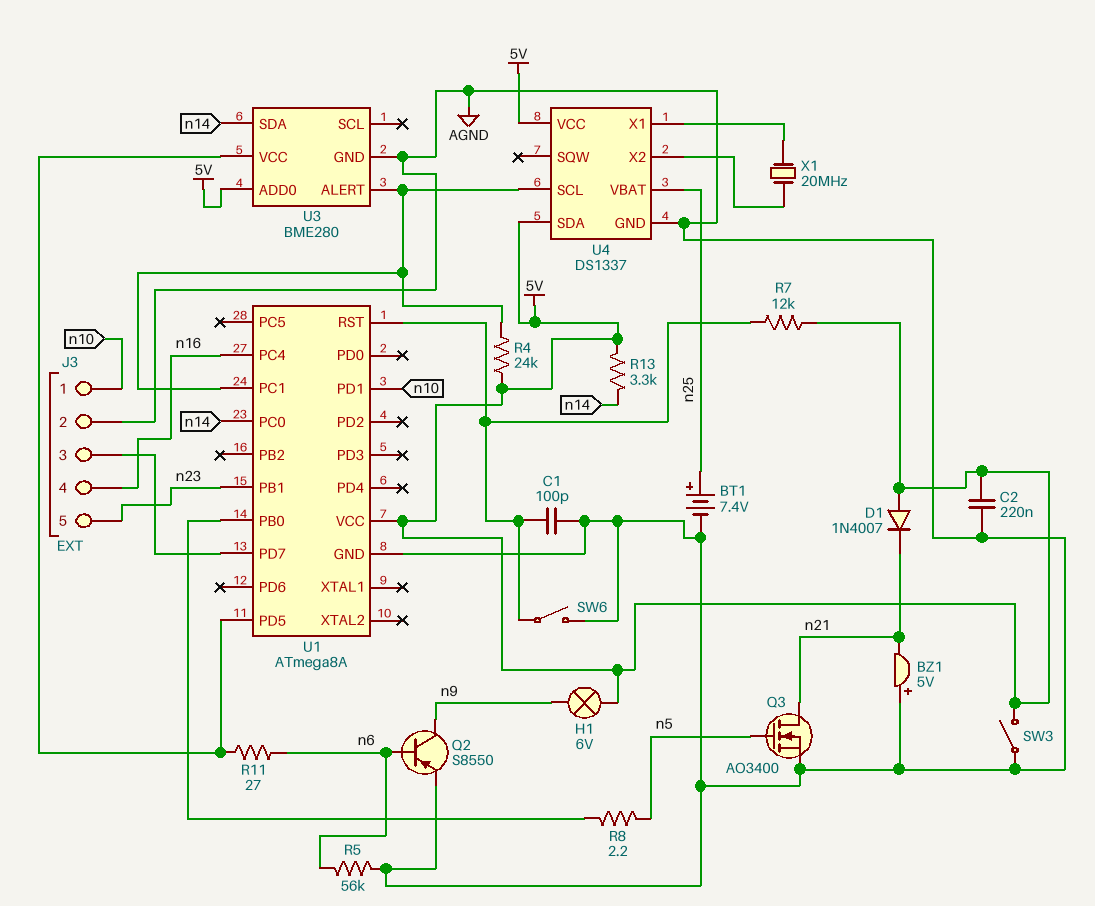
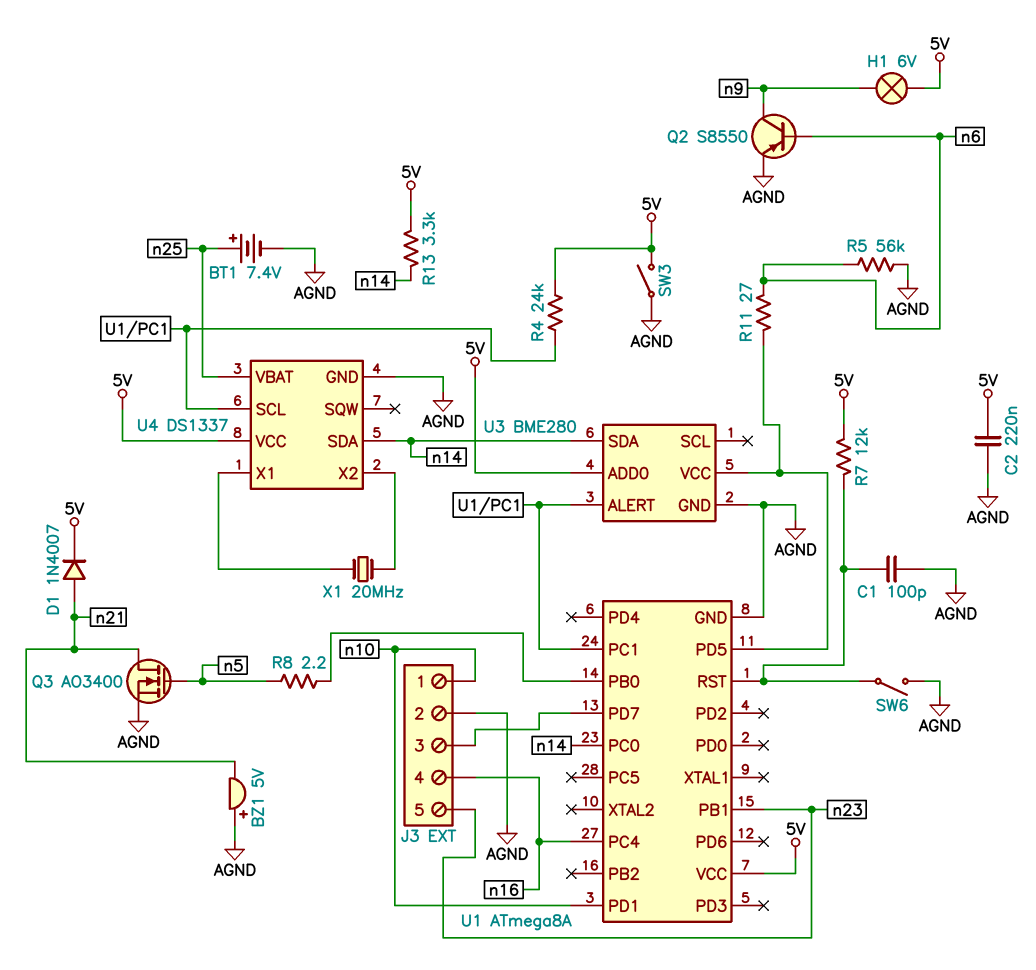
D1: diode 1N4007 (A 5V, K n21) -> diode 1N4007 (A n21, K 5V)
U4 pin SDA: 5V -> n14

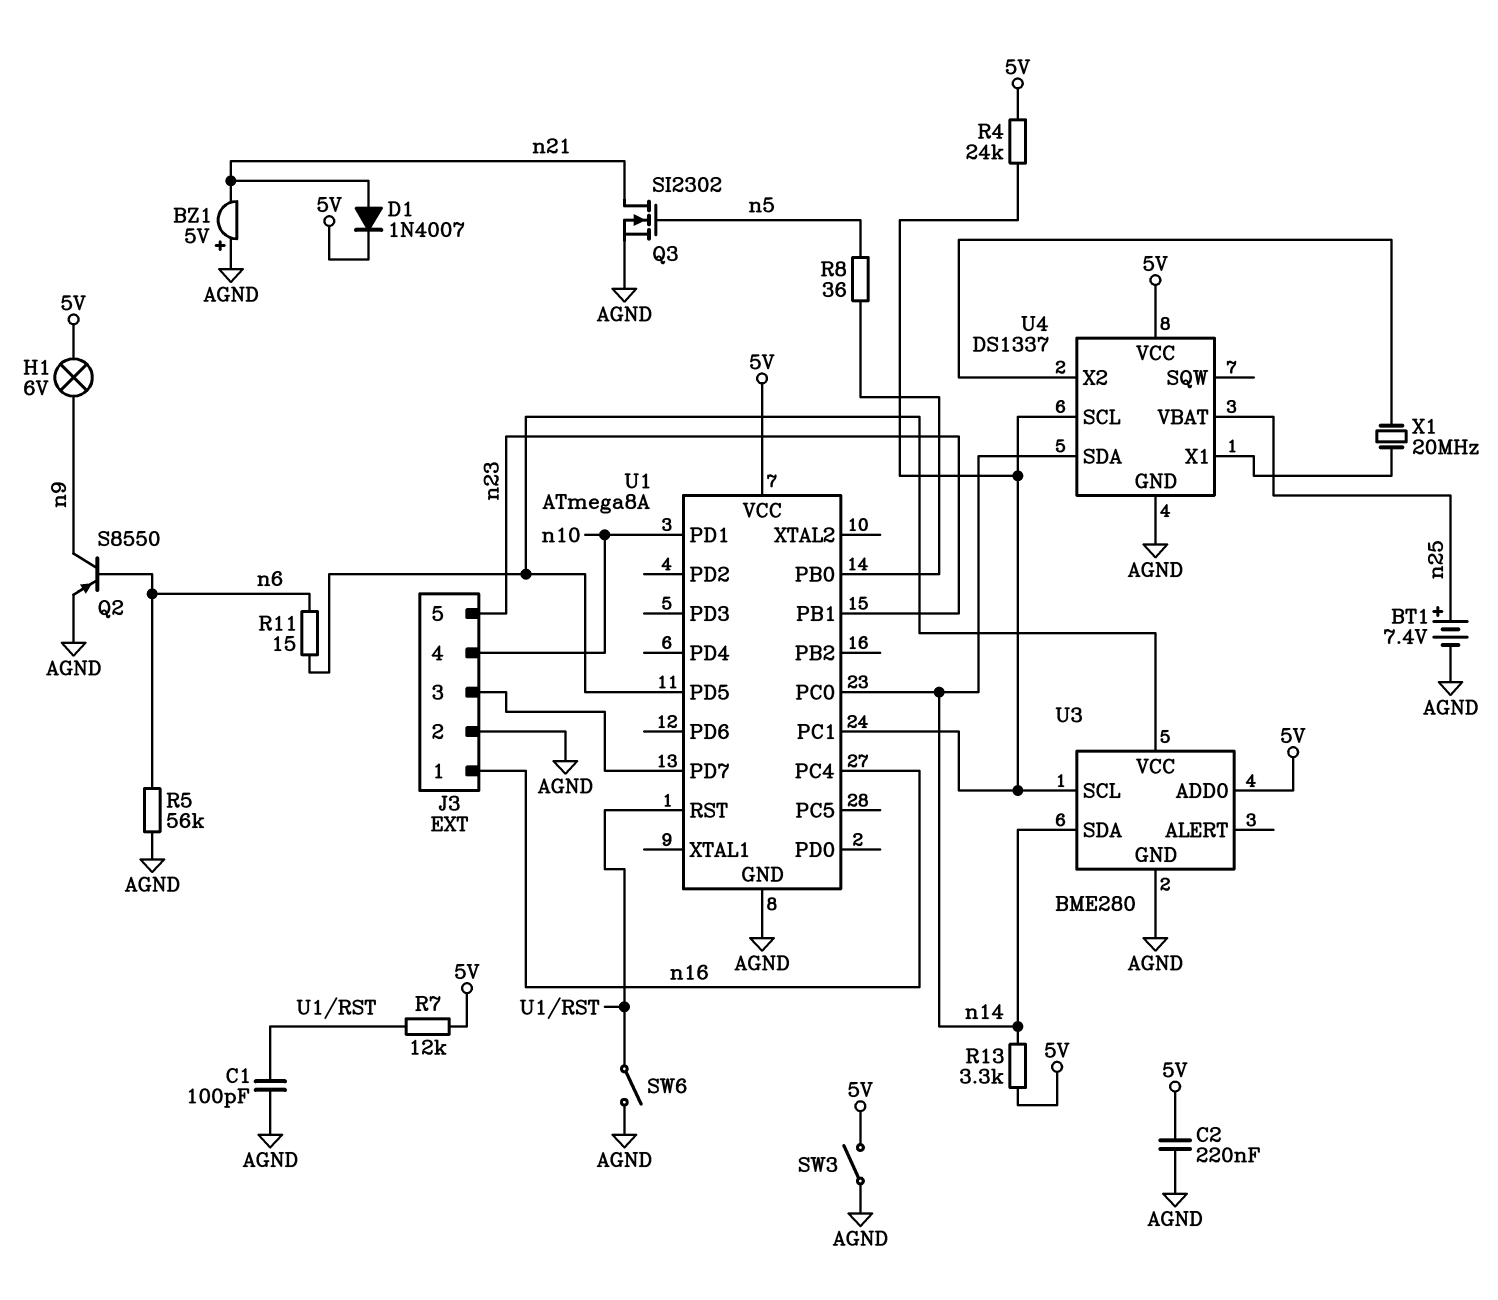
J3 pin 1: n10 -> n16
J3 pin 4: n16 -> n10
Q3: NMOS AO3400 (G n5, D n21, S AGND) -> NMOS SI2302 (G n5, D n21, S AGND)
R8: 2.2 (U1/PB0, n5) -> 36 (U1/PB0, n5)
R11: 27 (U1/PD5, n6) -> 15 (U1/PD5, n6)
U3 pin ALERT: U1/PC1 -> none
U3 pin SCL: none -> U1/PC1

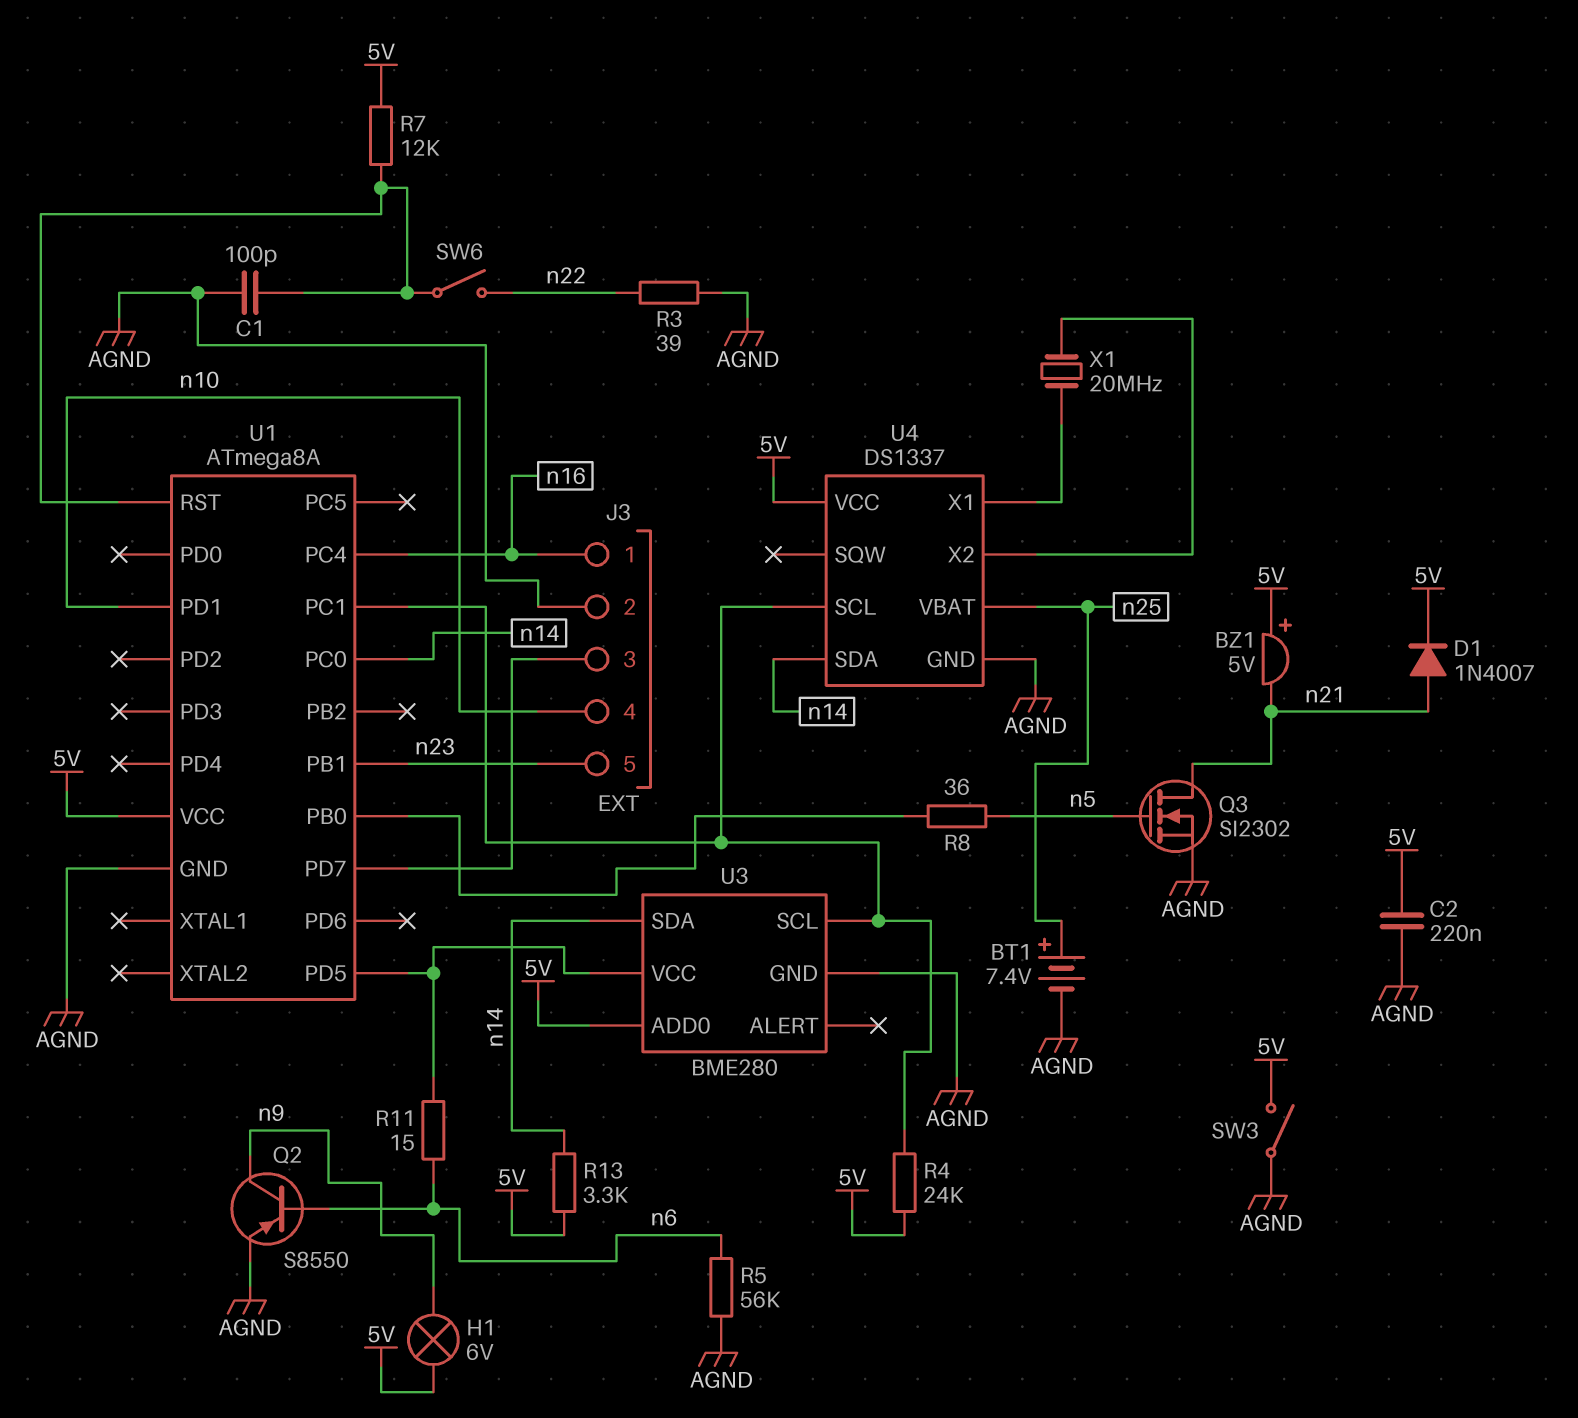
BZ1: buzzer 5V (plus AGND, minus n21) -> buzzer 5V (plus 5V, minus n21)
R3: none -> 39 (AGND, n22)
SW6: switch (AGND, U1/RST) -> switch (U1/RST, n22)

